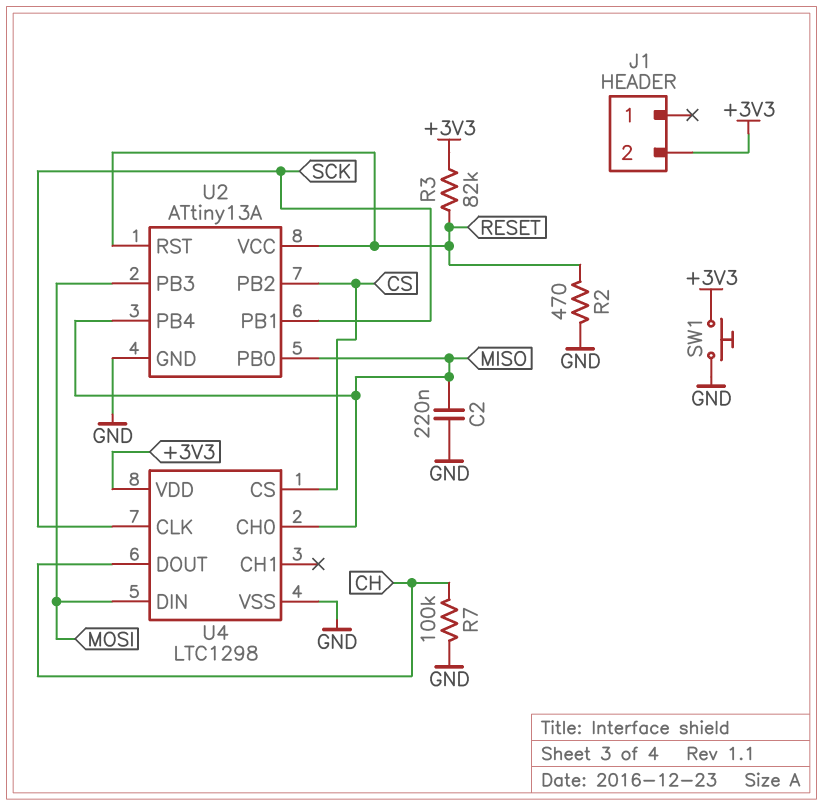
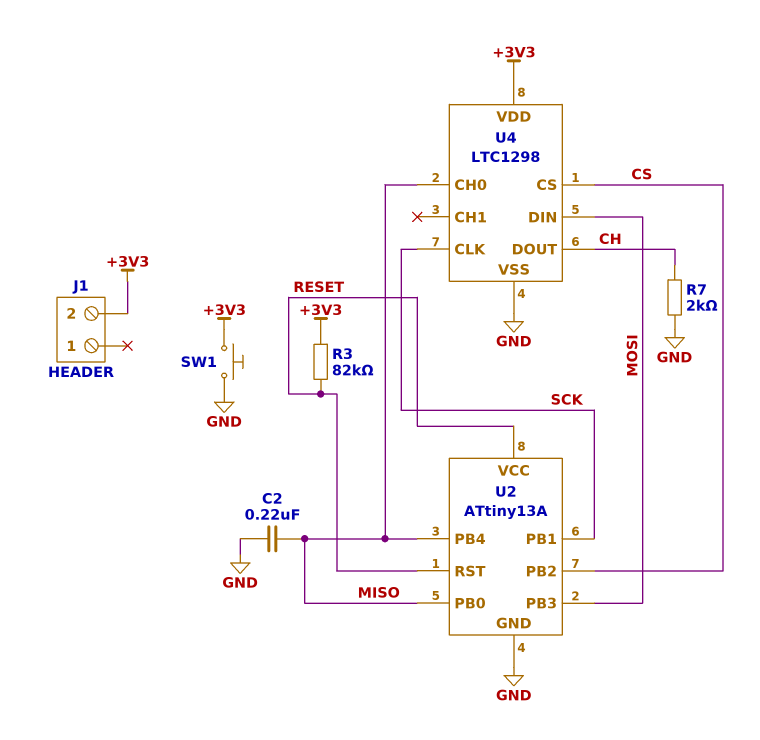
R2: 470 (GND, RESET) -> none
R7: 100k (CH, GND) -> 2k (CH, GND)

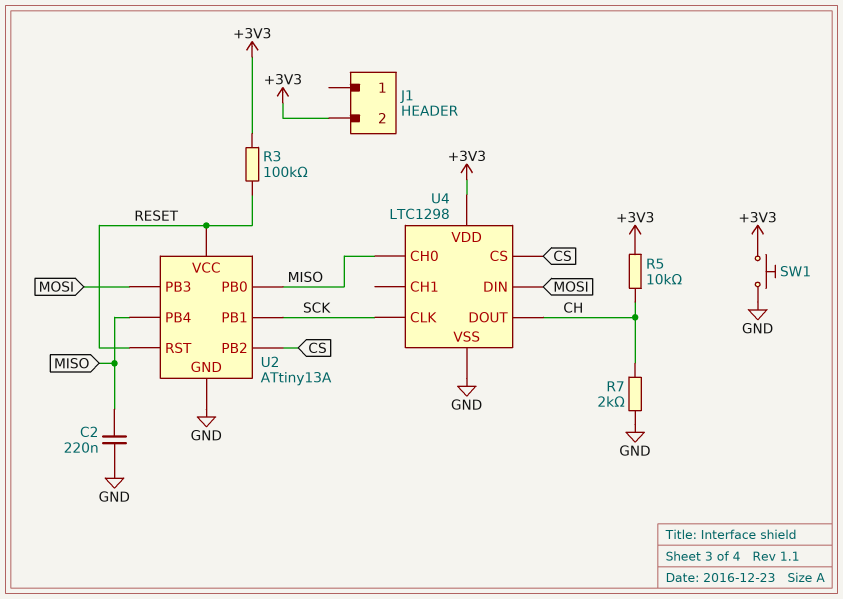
R3: 82k (+3V3, RESET) -> 100k (+3V3, RESET)
R5: none -> 10k (+3V3, CH)

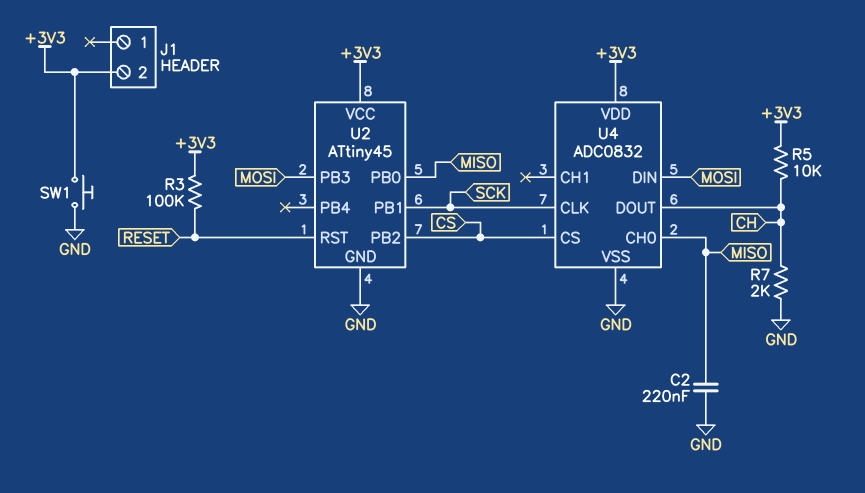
U2: ATtiny13A -> ATtiny45
U2 pin PB4: MISO -> none
U2 pin VCC: RESET -> +3V3
U4: LTC1298 -> ADC0832

